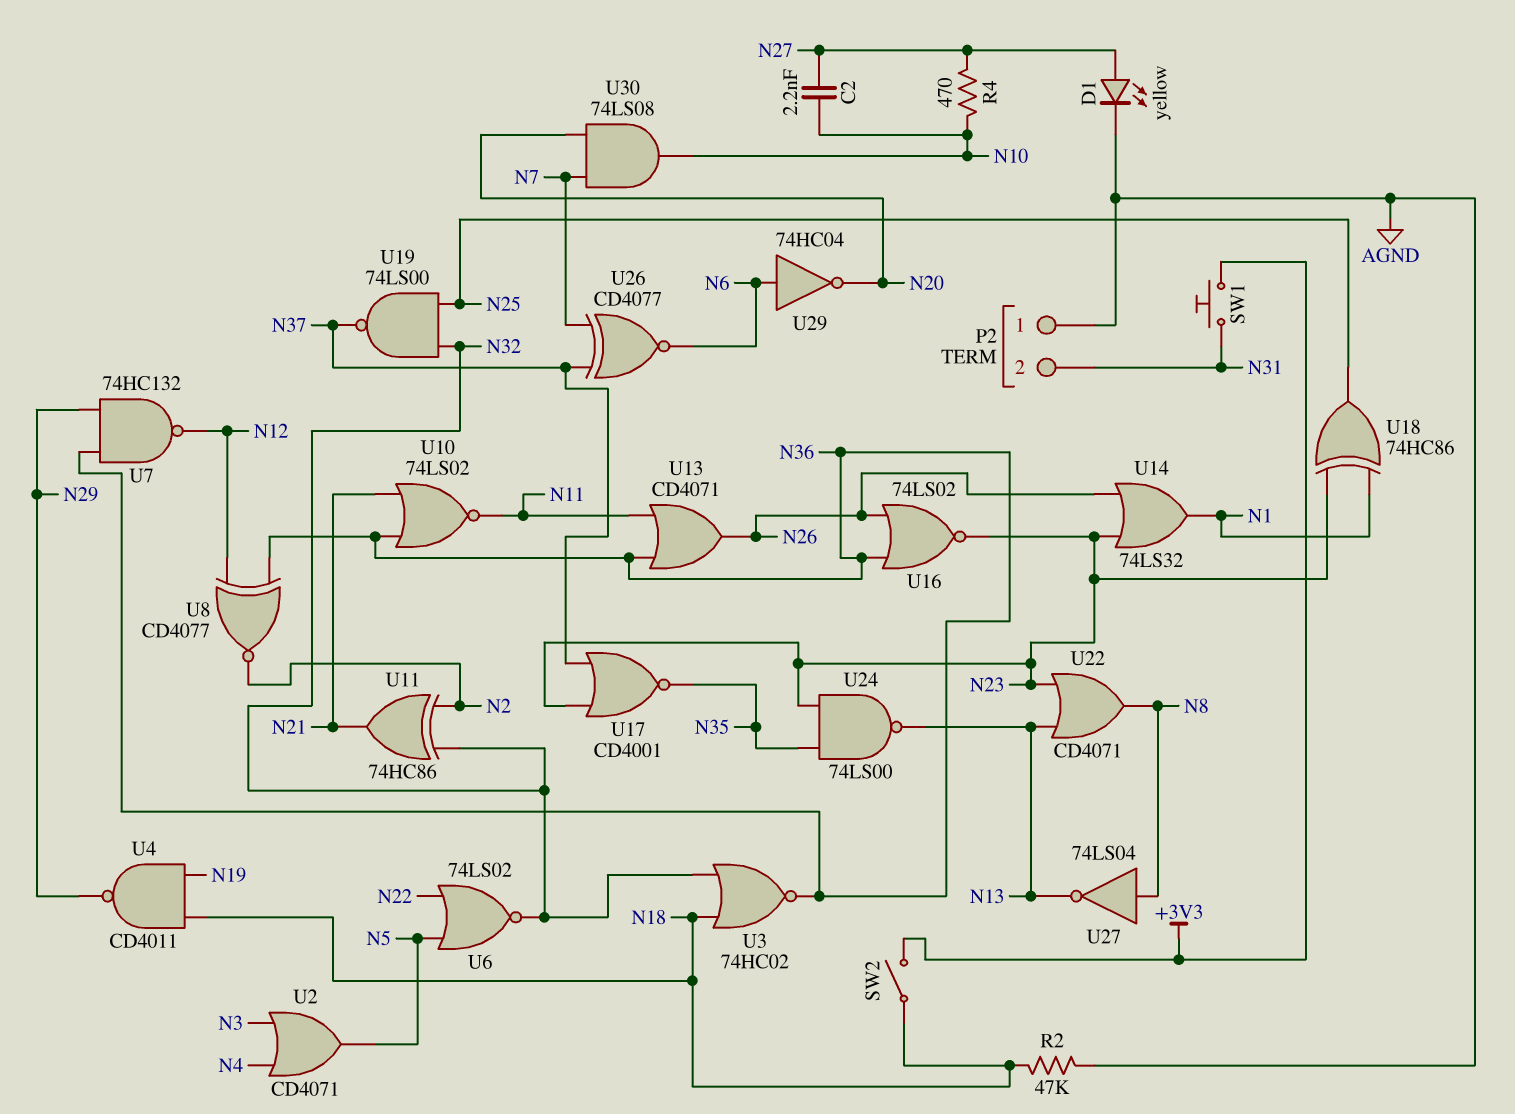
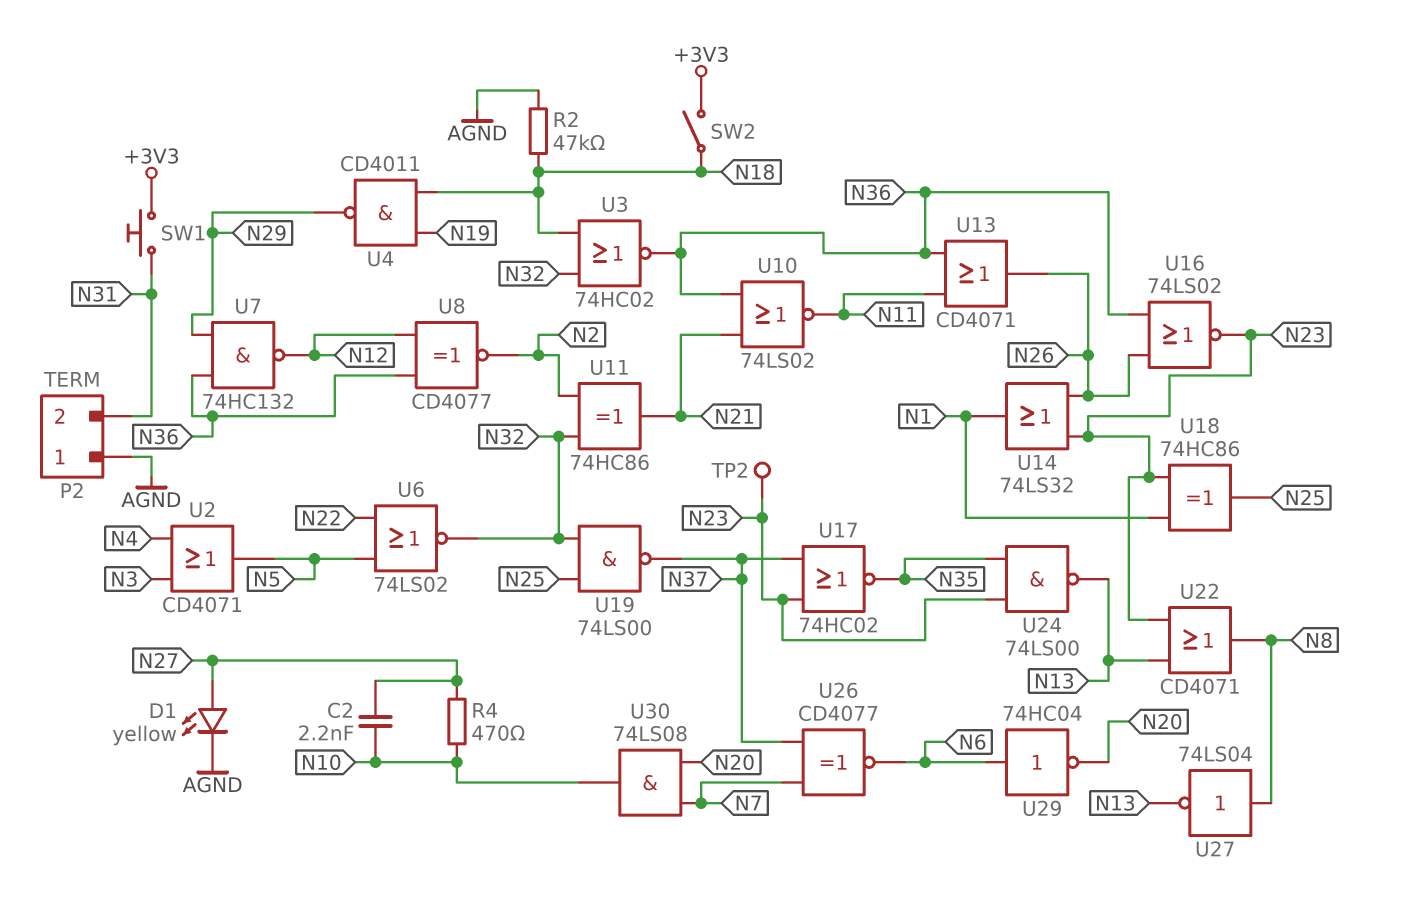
TP2: none -> test point (N23)
U17: NOR CD4001 (in N23, in N37, out N35) -> NOR 74HC02 (in N23, in N37, out N35)

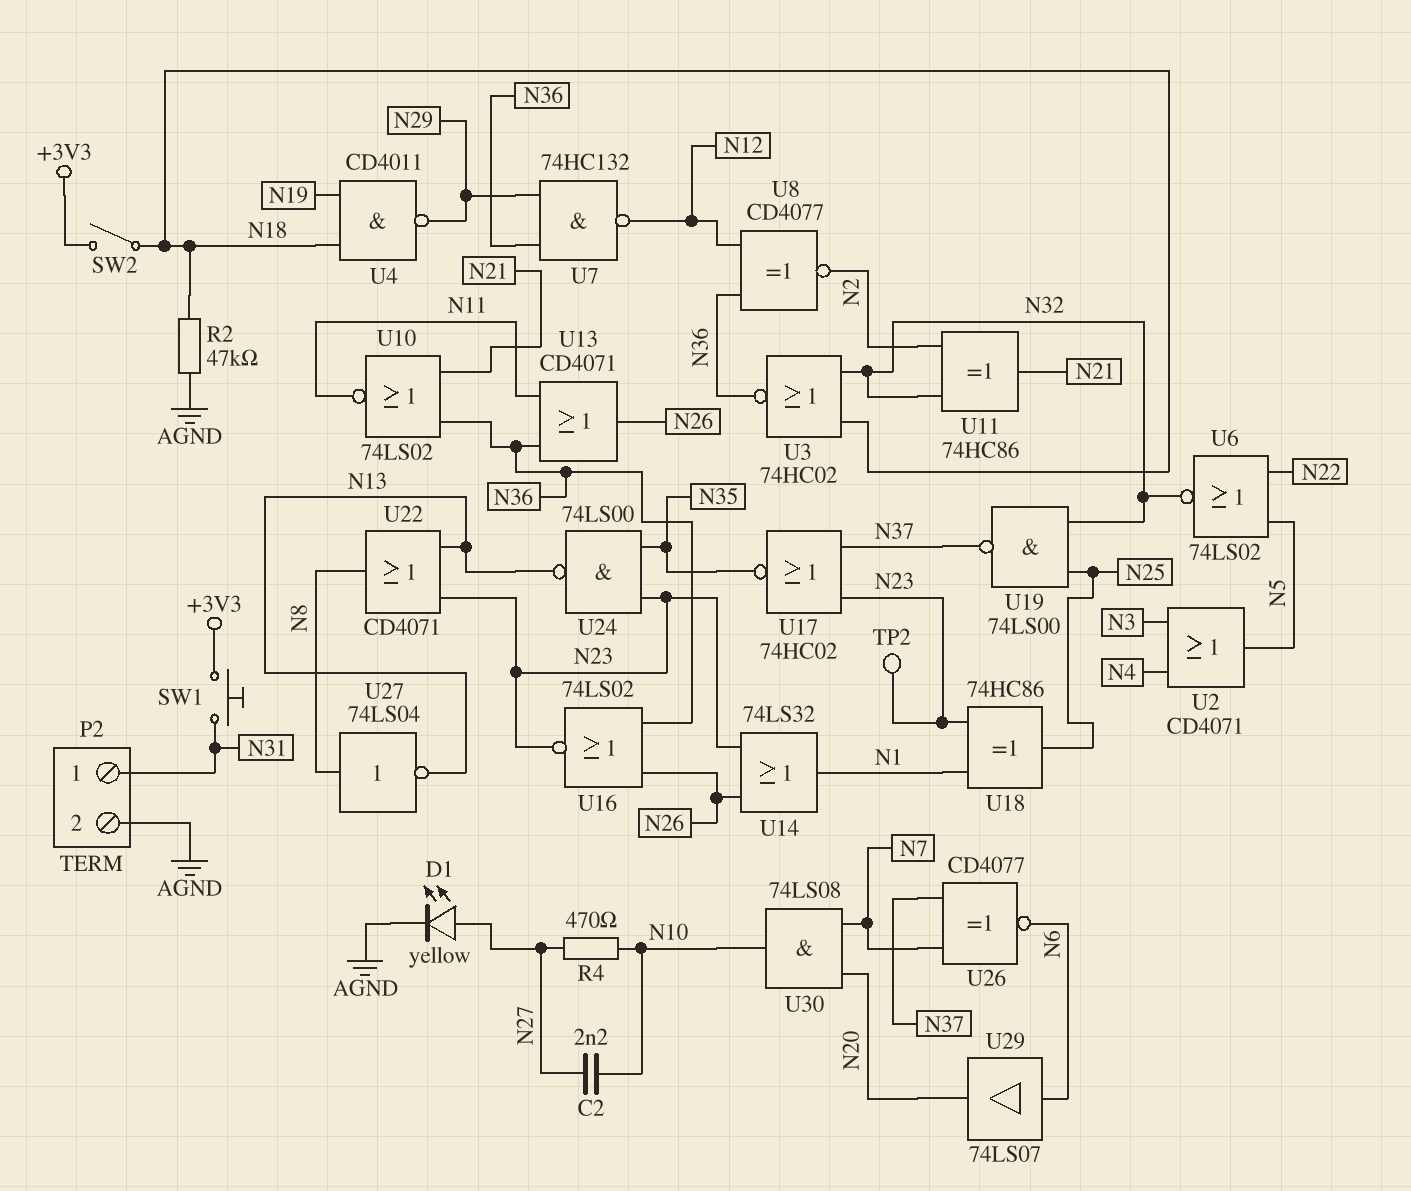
P2 pin 1: AGND -> N31
P2 pin 2: N31 -> AGND
U29: NOT 74HC04 (in N6, out N20) -> buffer 74LS07 (in N6, out N20)

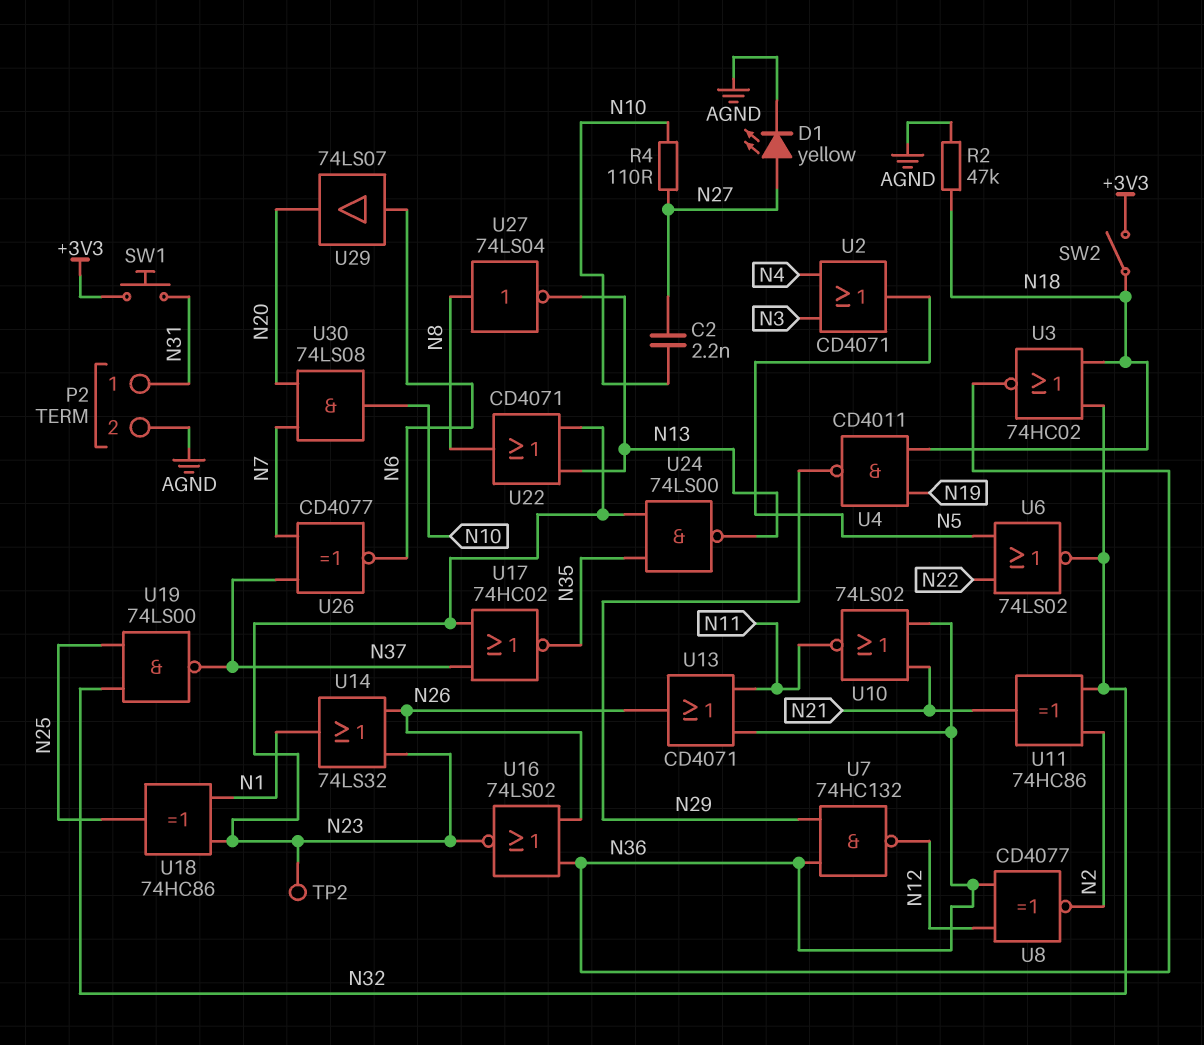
R4: 470 (N10, N27) -> 110 (N10, N27)

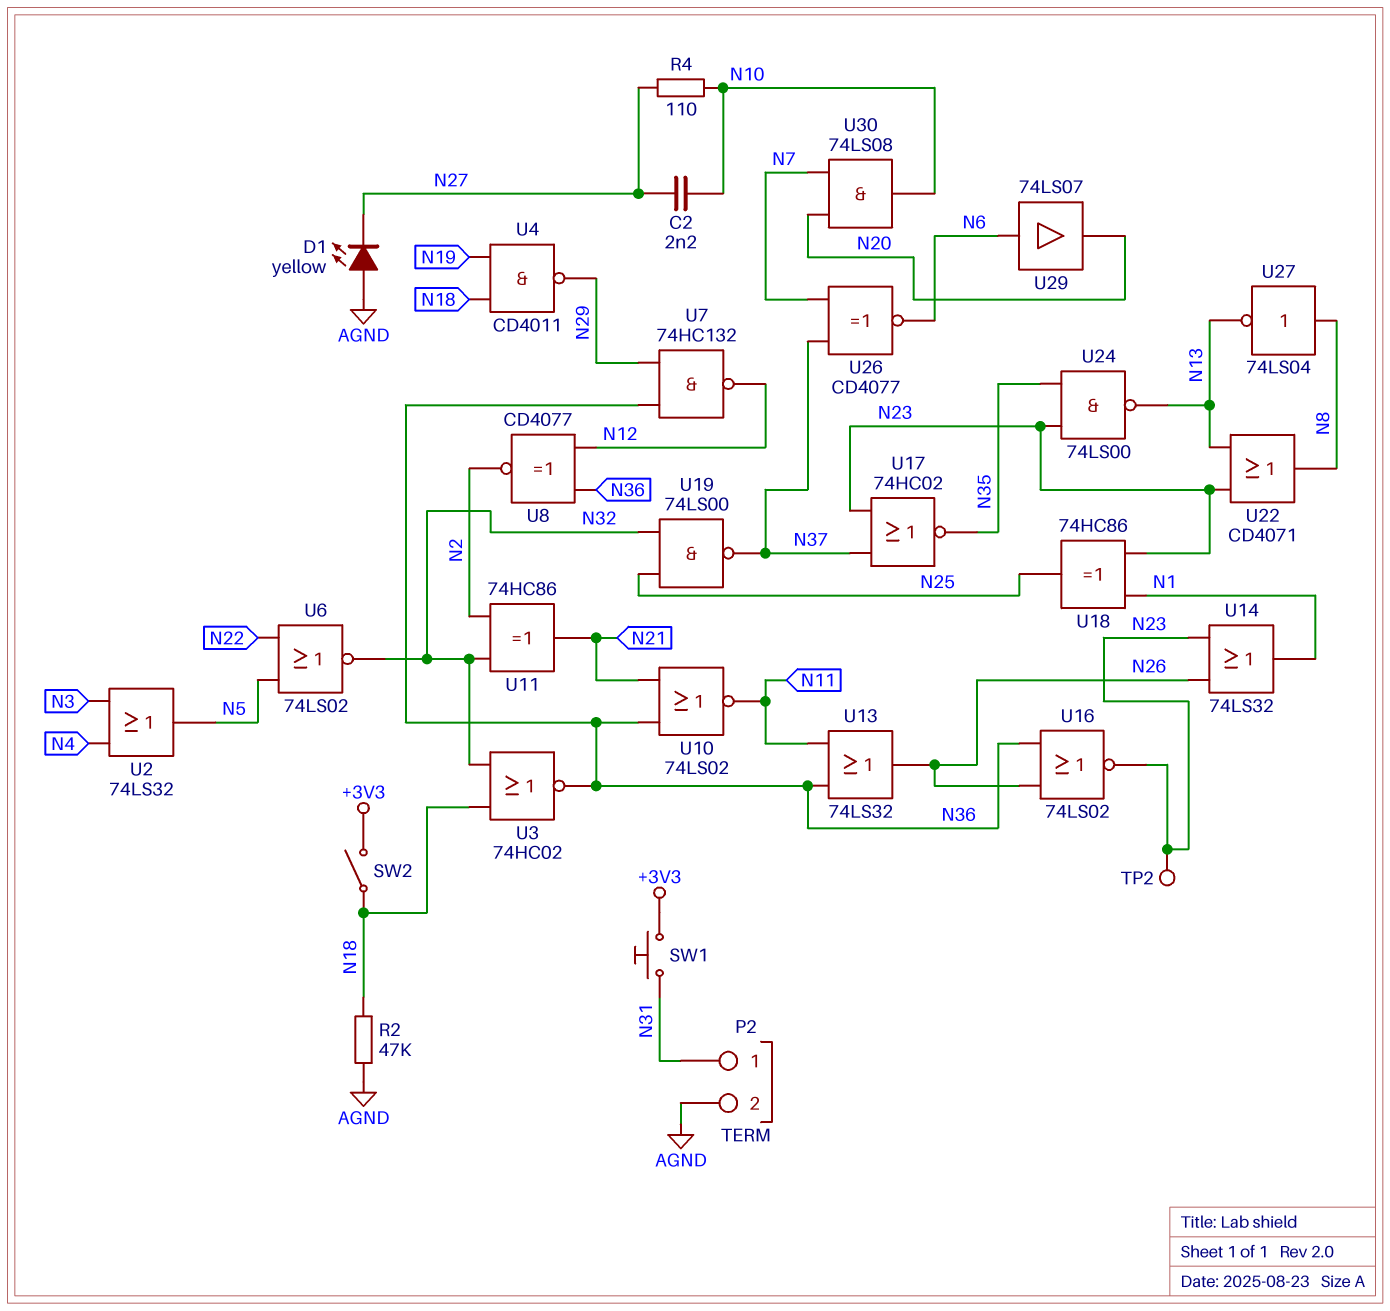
D1: LED yellow (A N27, K AGND) -> LED yellow (A AGND, K N27)
U2: OR CD4071 (in N3, in N4, out N5) -> OR 74LS32 (in N3, in N4, out N5)
U13: OR CD4071 (in N11, in N36, out N26) -> OR 74LS32 (in N11, in N36, out N26)

